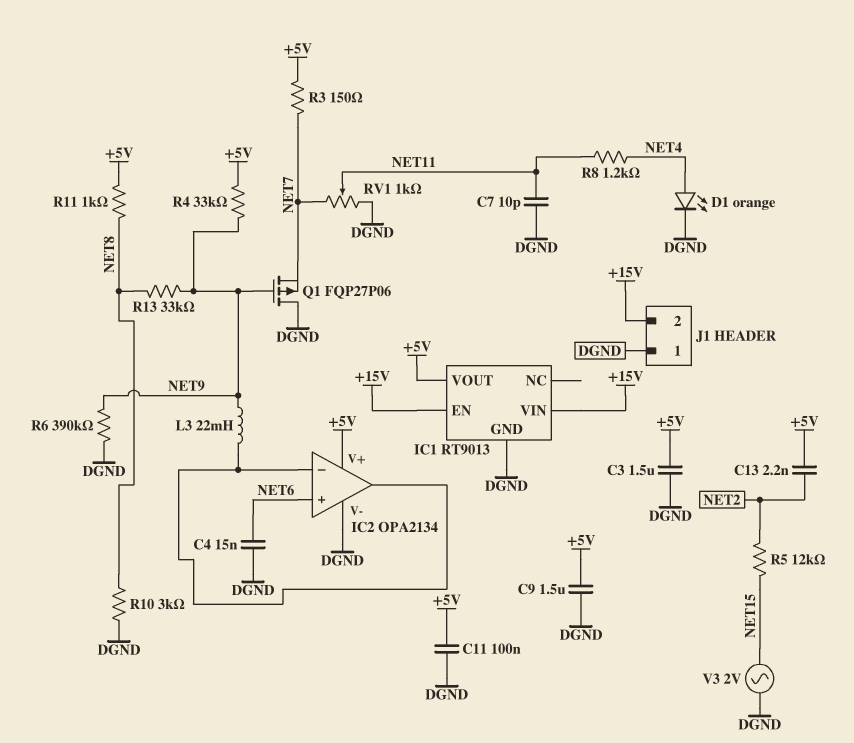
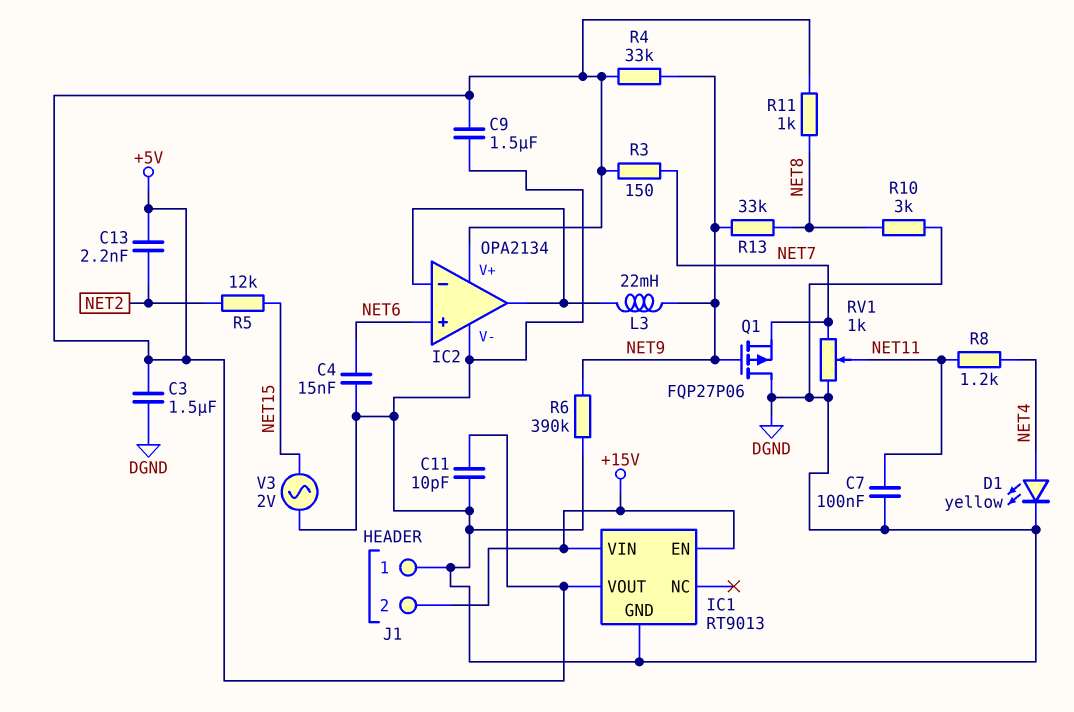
C7: 10pF (DGND, NET11) -> 100nF (DGND, NET11)
C11: 100nF (+5V, DGND) -> 10pF (+5V, DGND)
D1: LED orange (A NET4, K DGND) -> LED yellow (A NET4, K DGND)

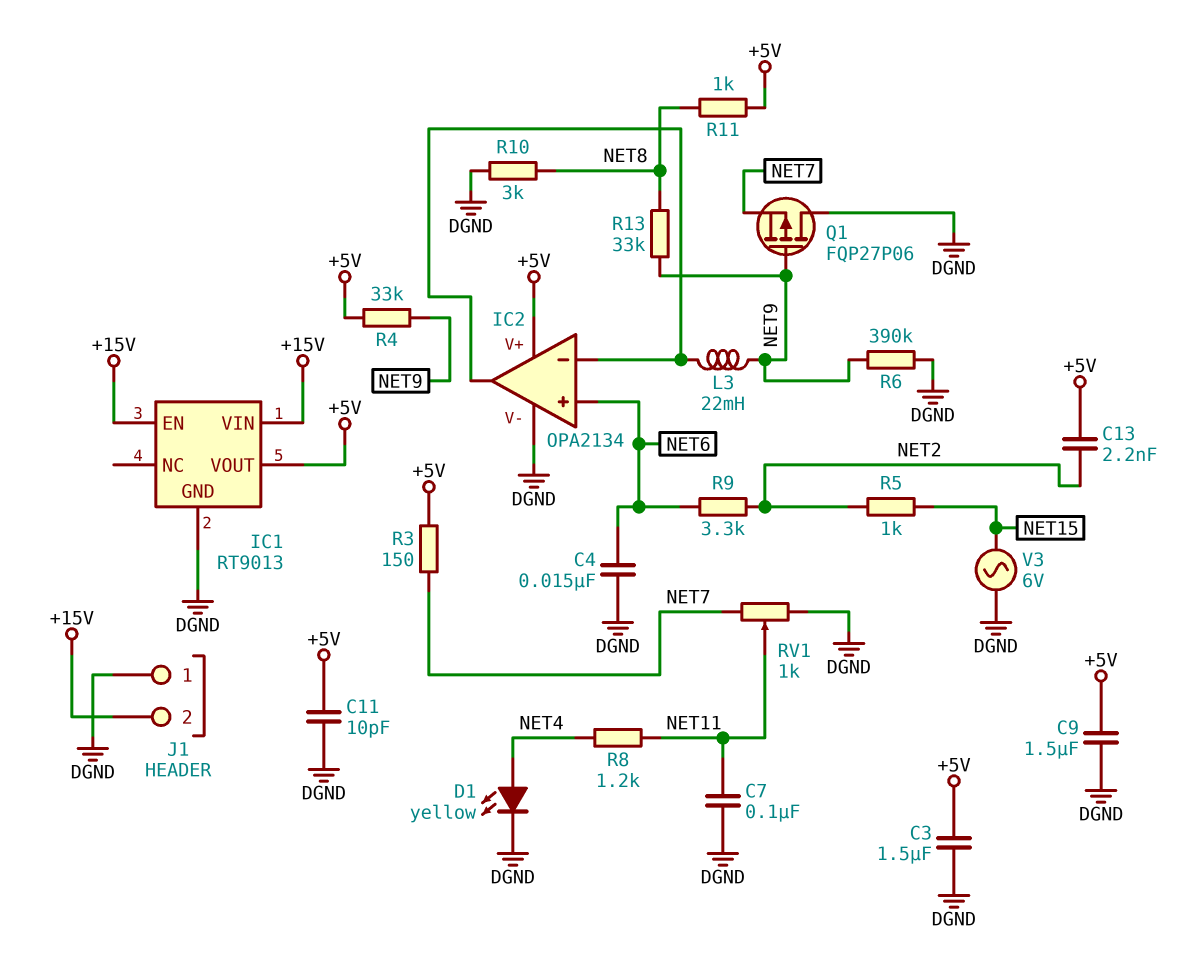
R5: 12k (NET2, NET15) -> 1k (NET2, NET15)
R9: none -> 3.3k (NET2, NET6)
V3: AC 2V (DGND, NET15) -> AC 6V (DGND, NET15)

